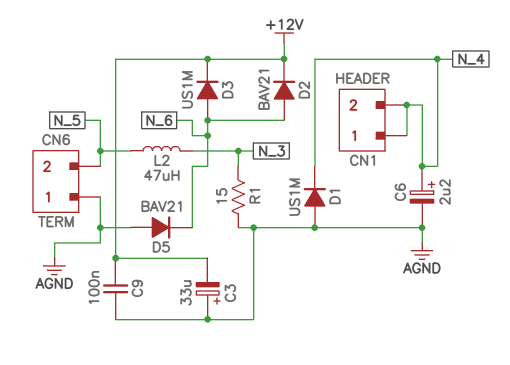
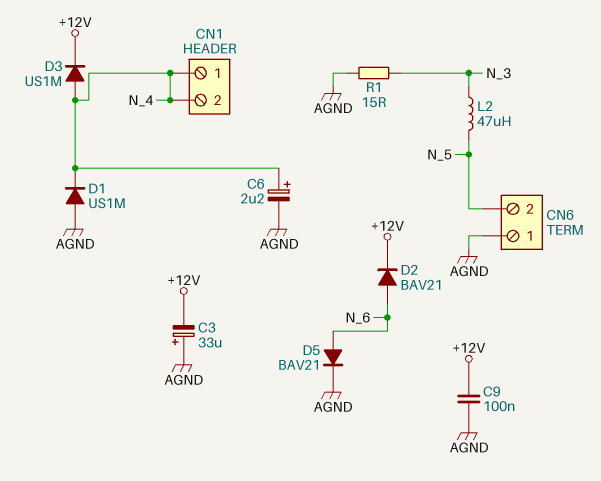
D3: diode US1M (A N_6, K +12V) -> diode US1M (A N_4, K +12V)
D5: diode BAV21 (A AGND, K N_6) -> diode BAV21 (A N_6, K AGND)

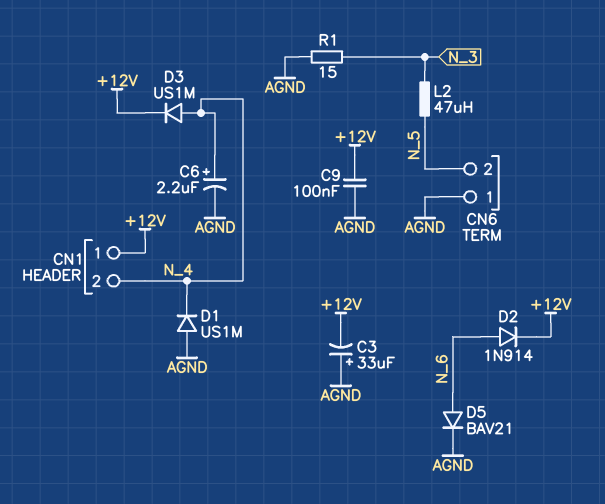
CN1 pin 1: N_4 -> +12V
D2: diode BAV21 (A N_6, K +12V) -> diode 1N914 (A N_6, K +12V)

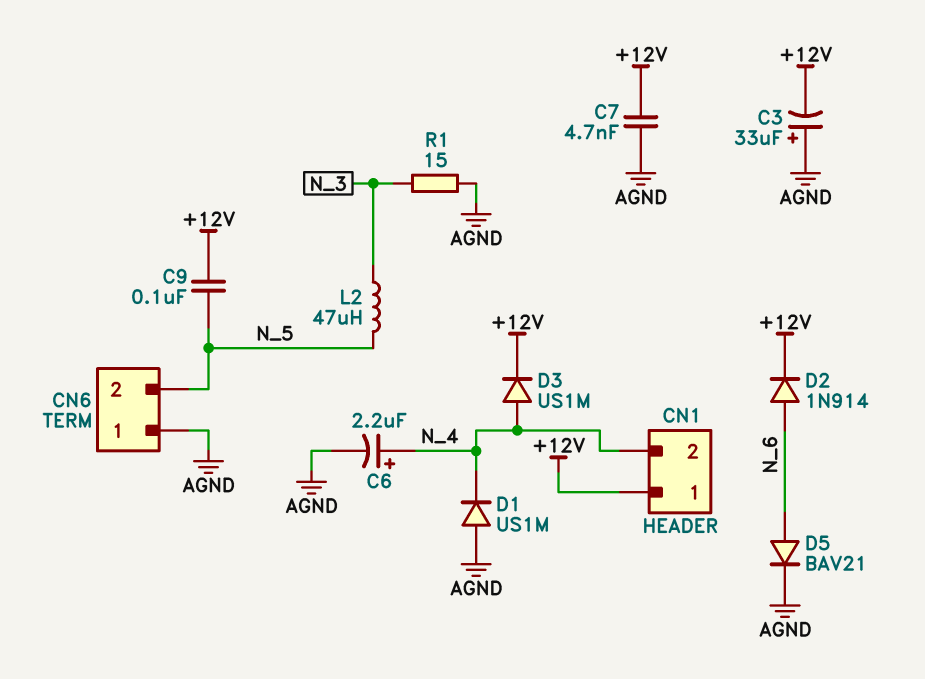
C7: none -> 4.7nF (+12V, AGND)
C9: 100nF (+12V, AGND) -> 100nF (+12V, N_5)

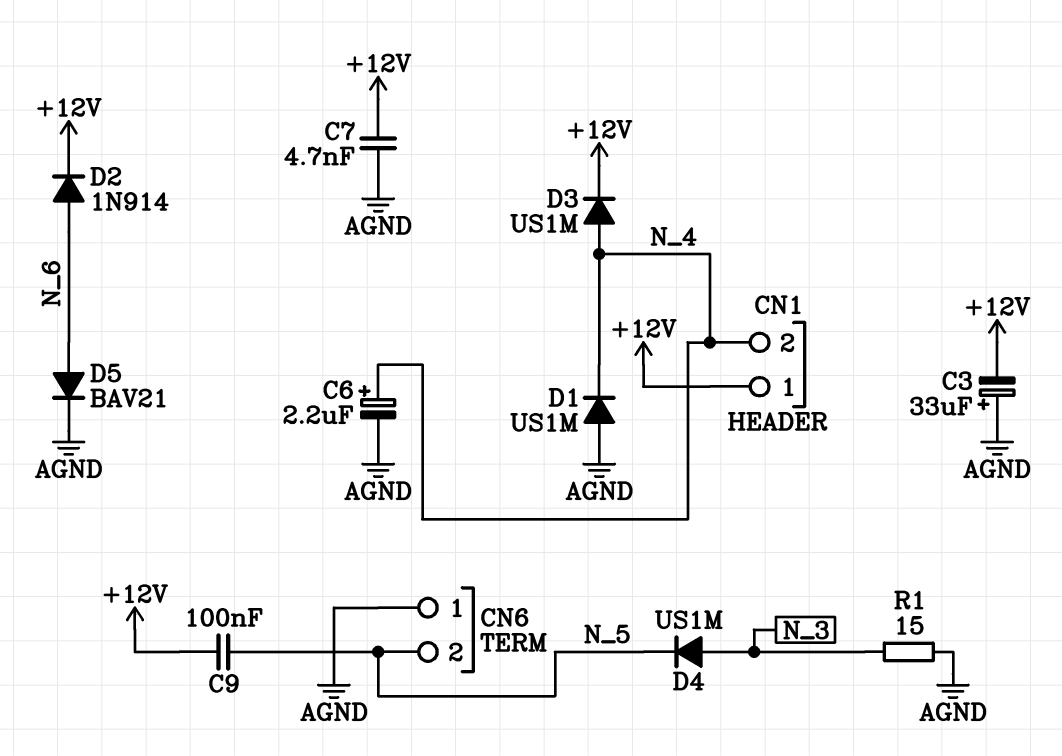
D4: none -> diode US1M (A N_3, K N_5)
L2: 47uH (N_3, N_5) -> none

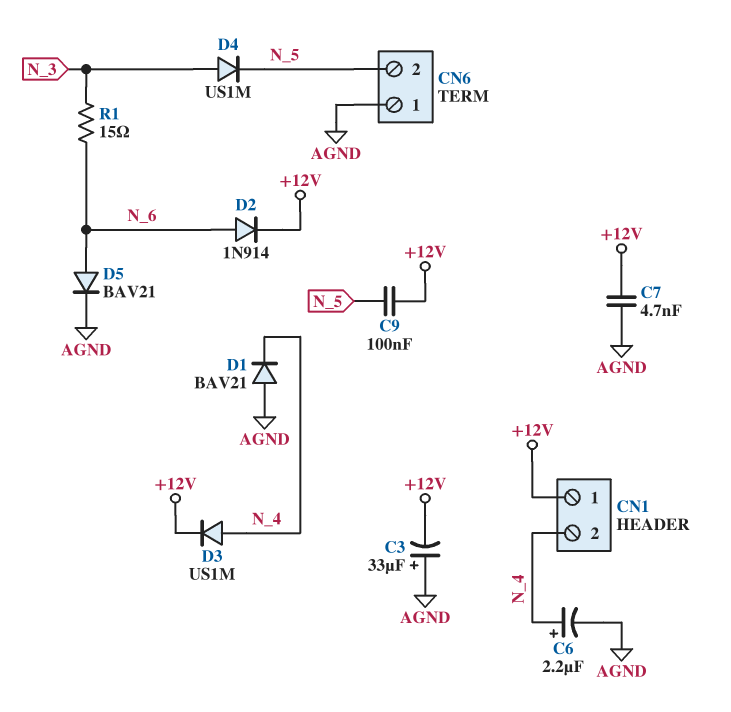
D1: diode US1M (A AGND, K N_4) -> diode BAV21 (A AGND, K N_4)
R1: 15 (AGND, N_3) -> 15 (N_3, N_6)

